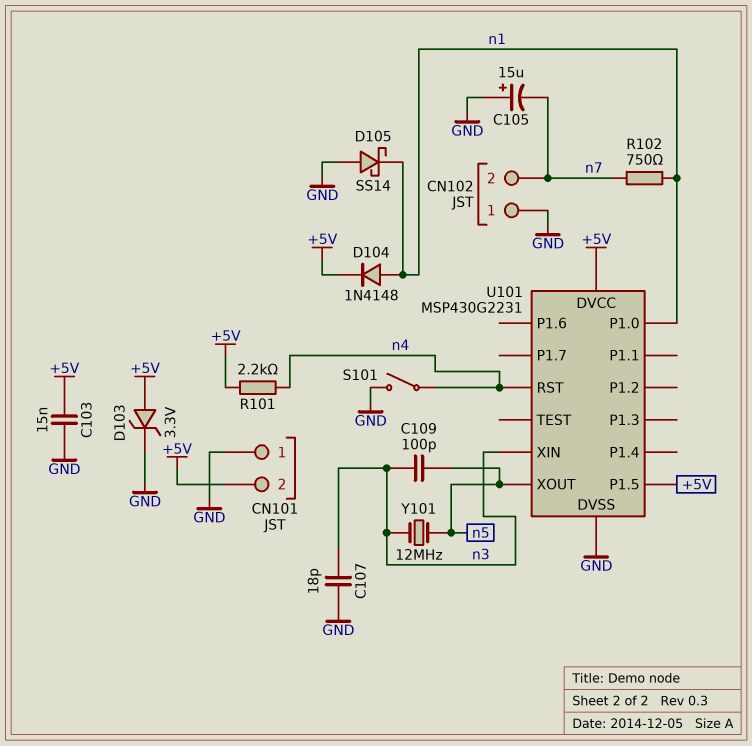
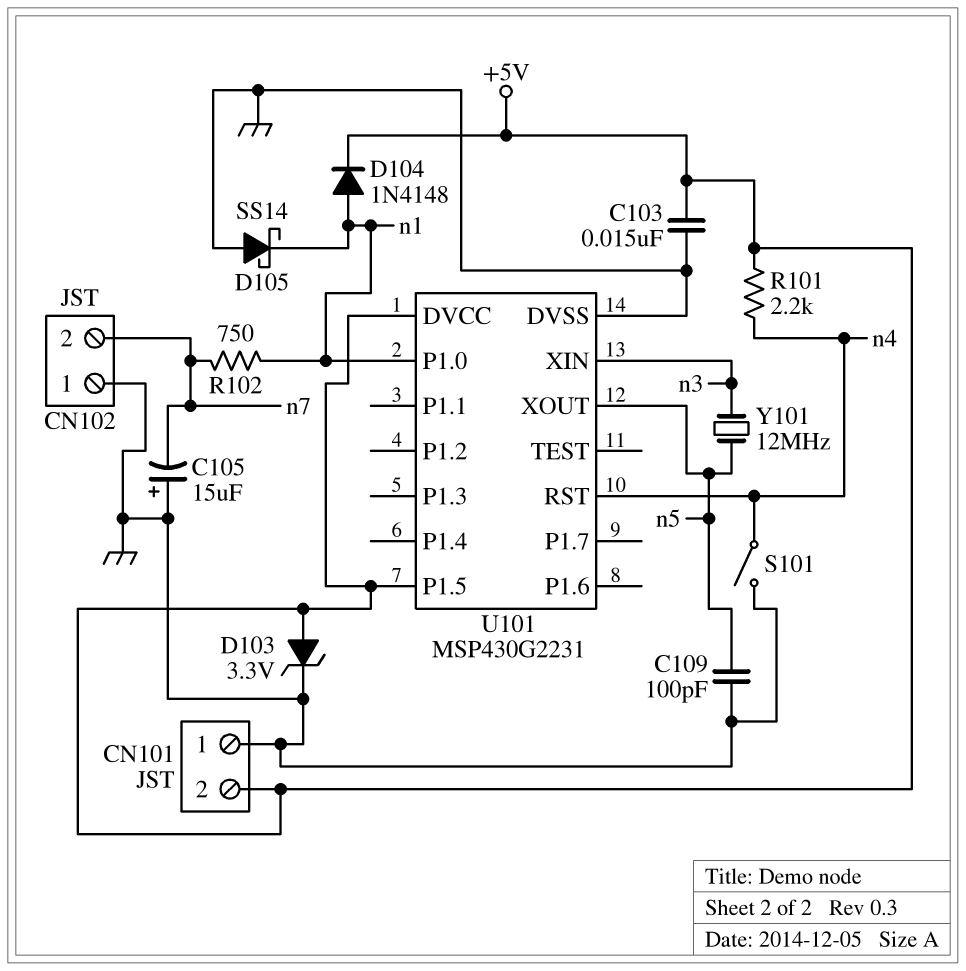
C107: 18pF (GND, n3) -> none
C109: 100pF (n3, n5) -> 100pF (GND, n5)

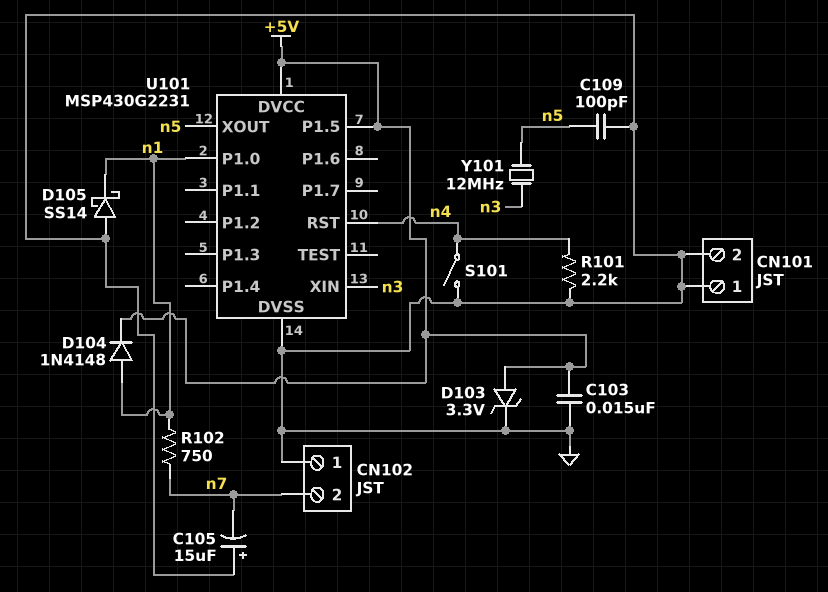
CN101 pin 2: +5V -> GND
R101: 2.2k (+5V, n4) -> 2.2k (GND, n4)

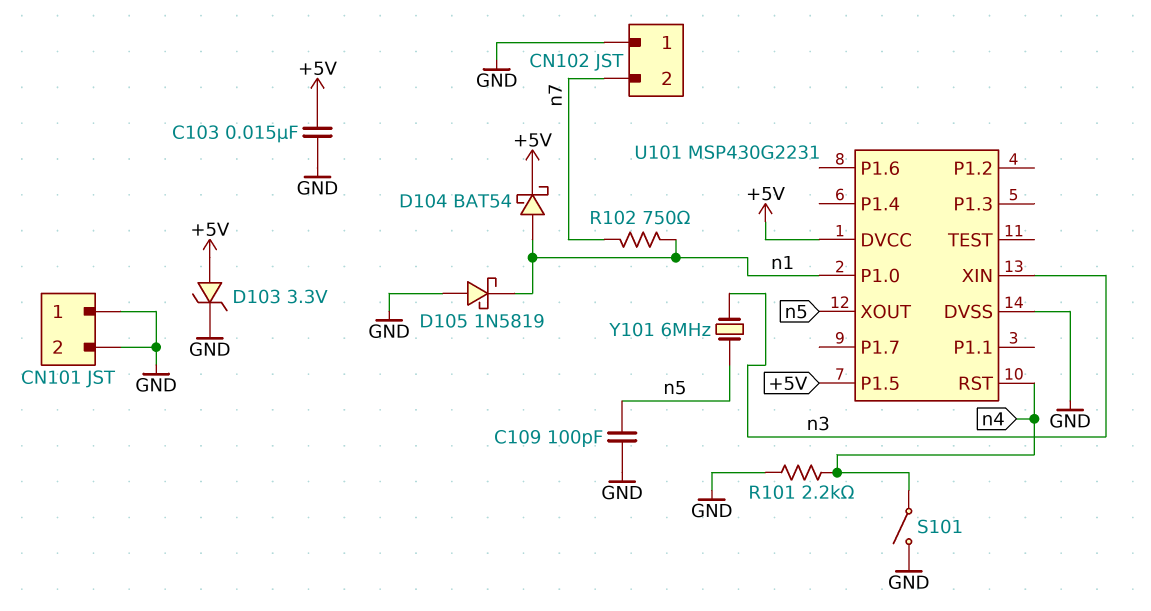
C105: 15uF (plus GND, minus n7) -> none
D104: diode 1N4148 (A n1, K +5V) -> schottky BAT54 (A n1, K +5V)
D105: schottky SS14 (A GND, K n1) -> schottky 1N5819 (A GND, K n1)
Y101: 12MHz (n3, n5) -> 6MHz (n3, n5)

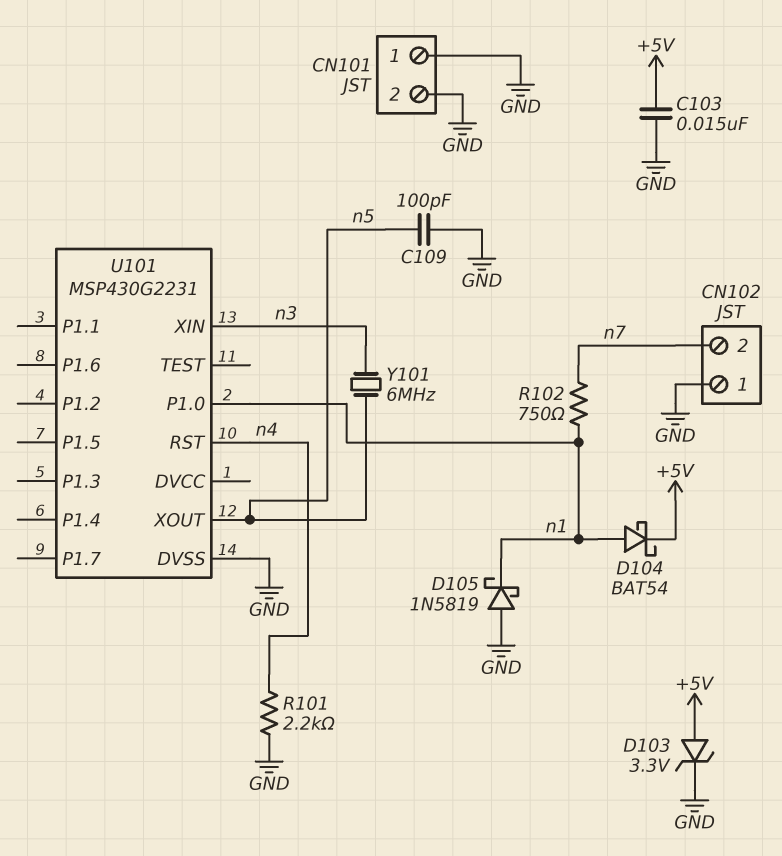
S101: switch (GND, n4) -> none
U101 pin DVCC: +5V -> none
U101 pin P1.5: +5V -> none

